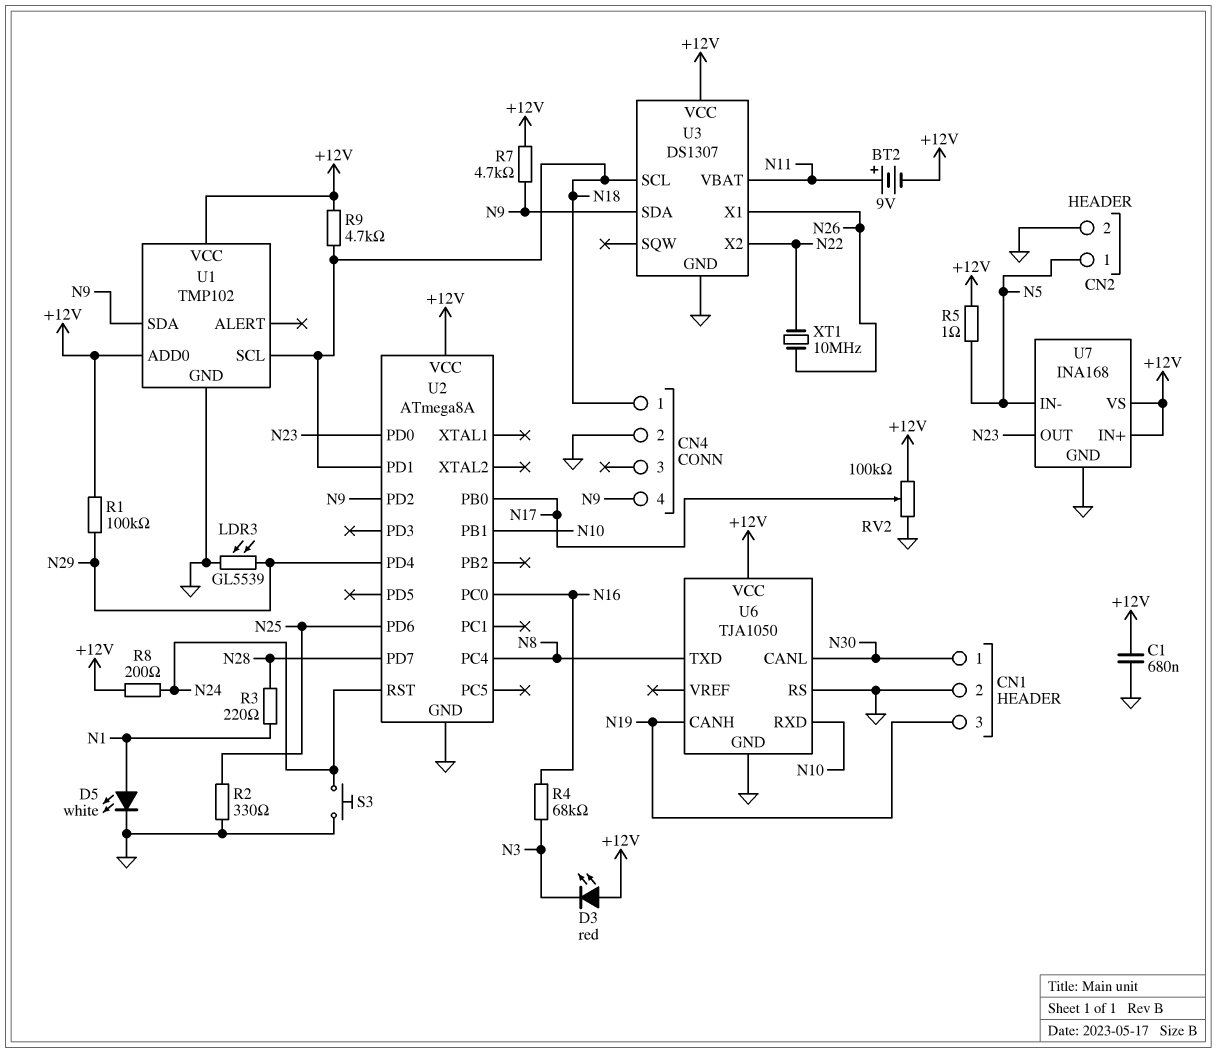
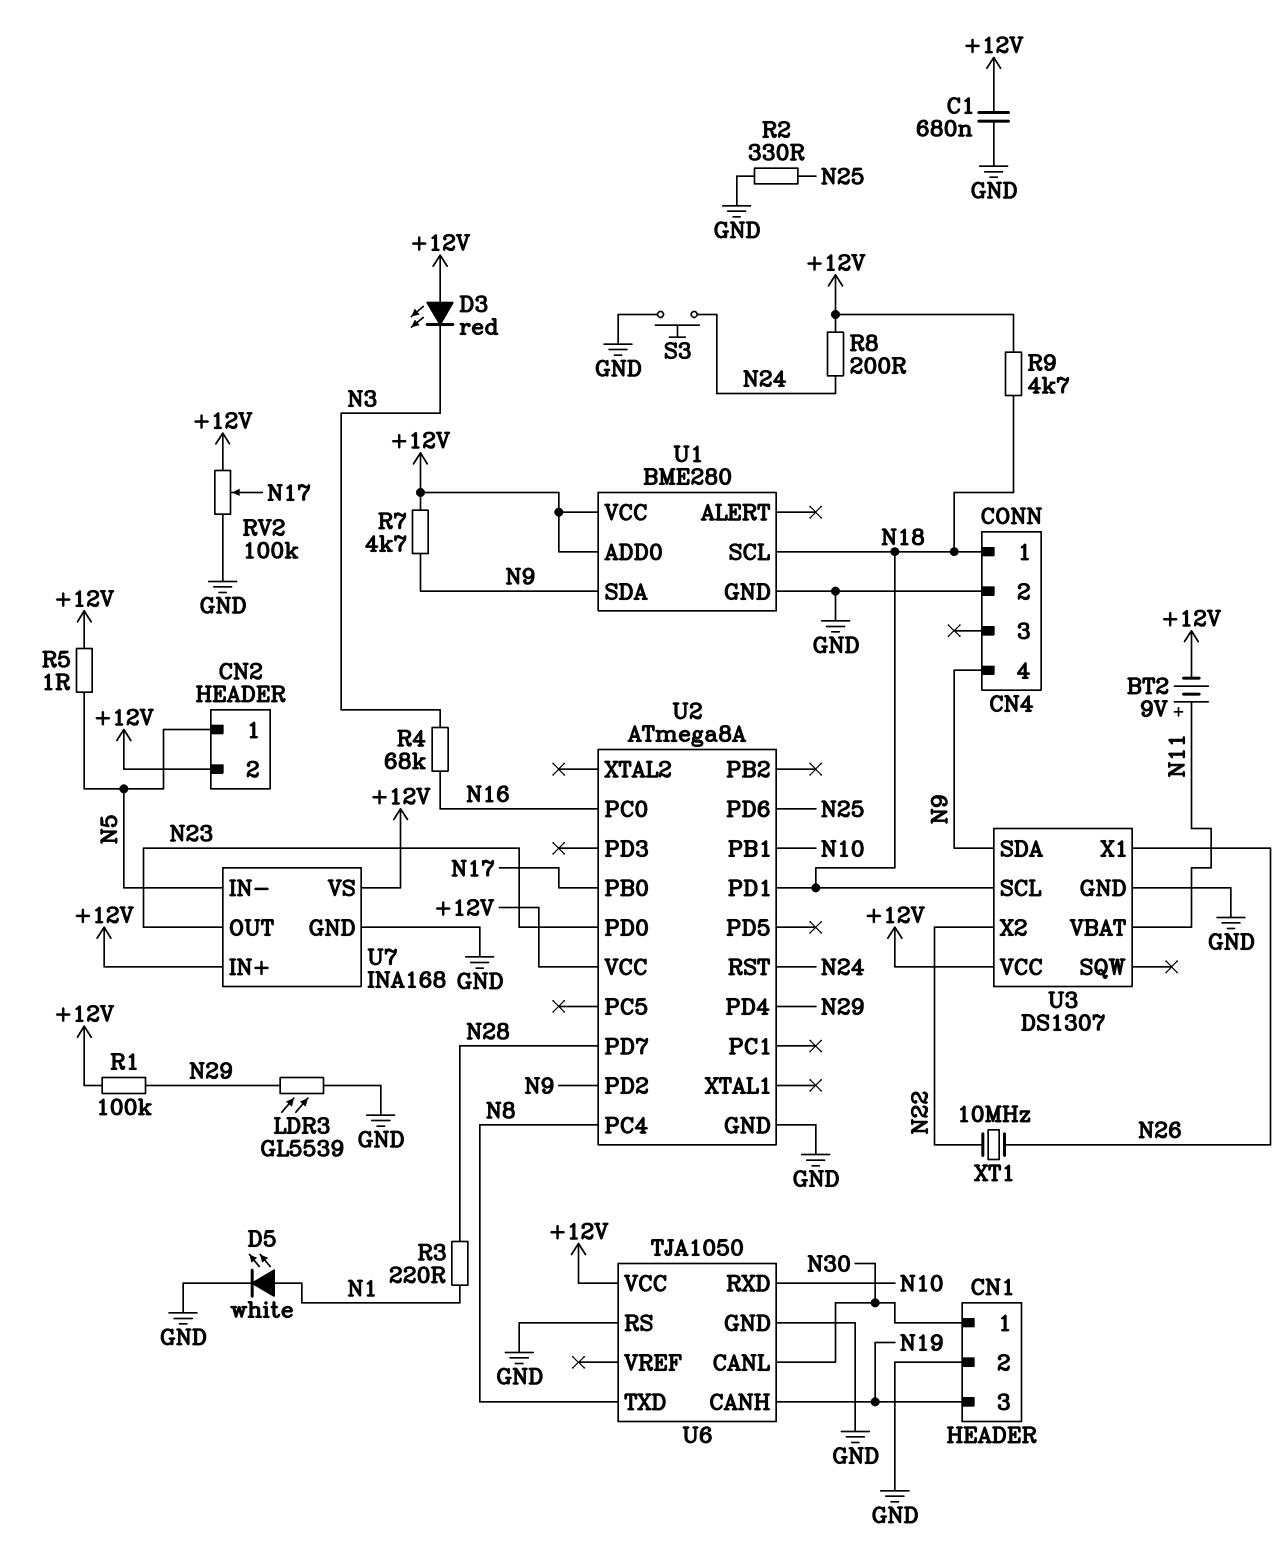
CN2 pin 2: GND -> +12V
U1: TMP102 -> BME280

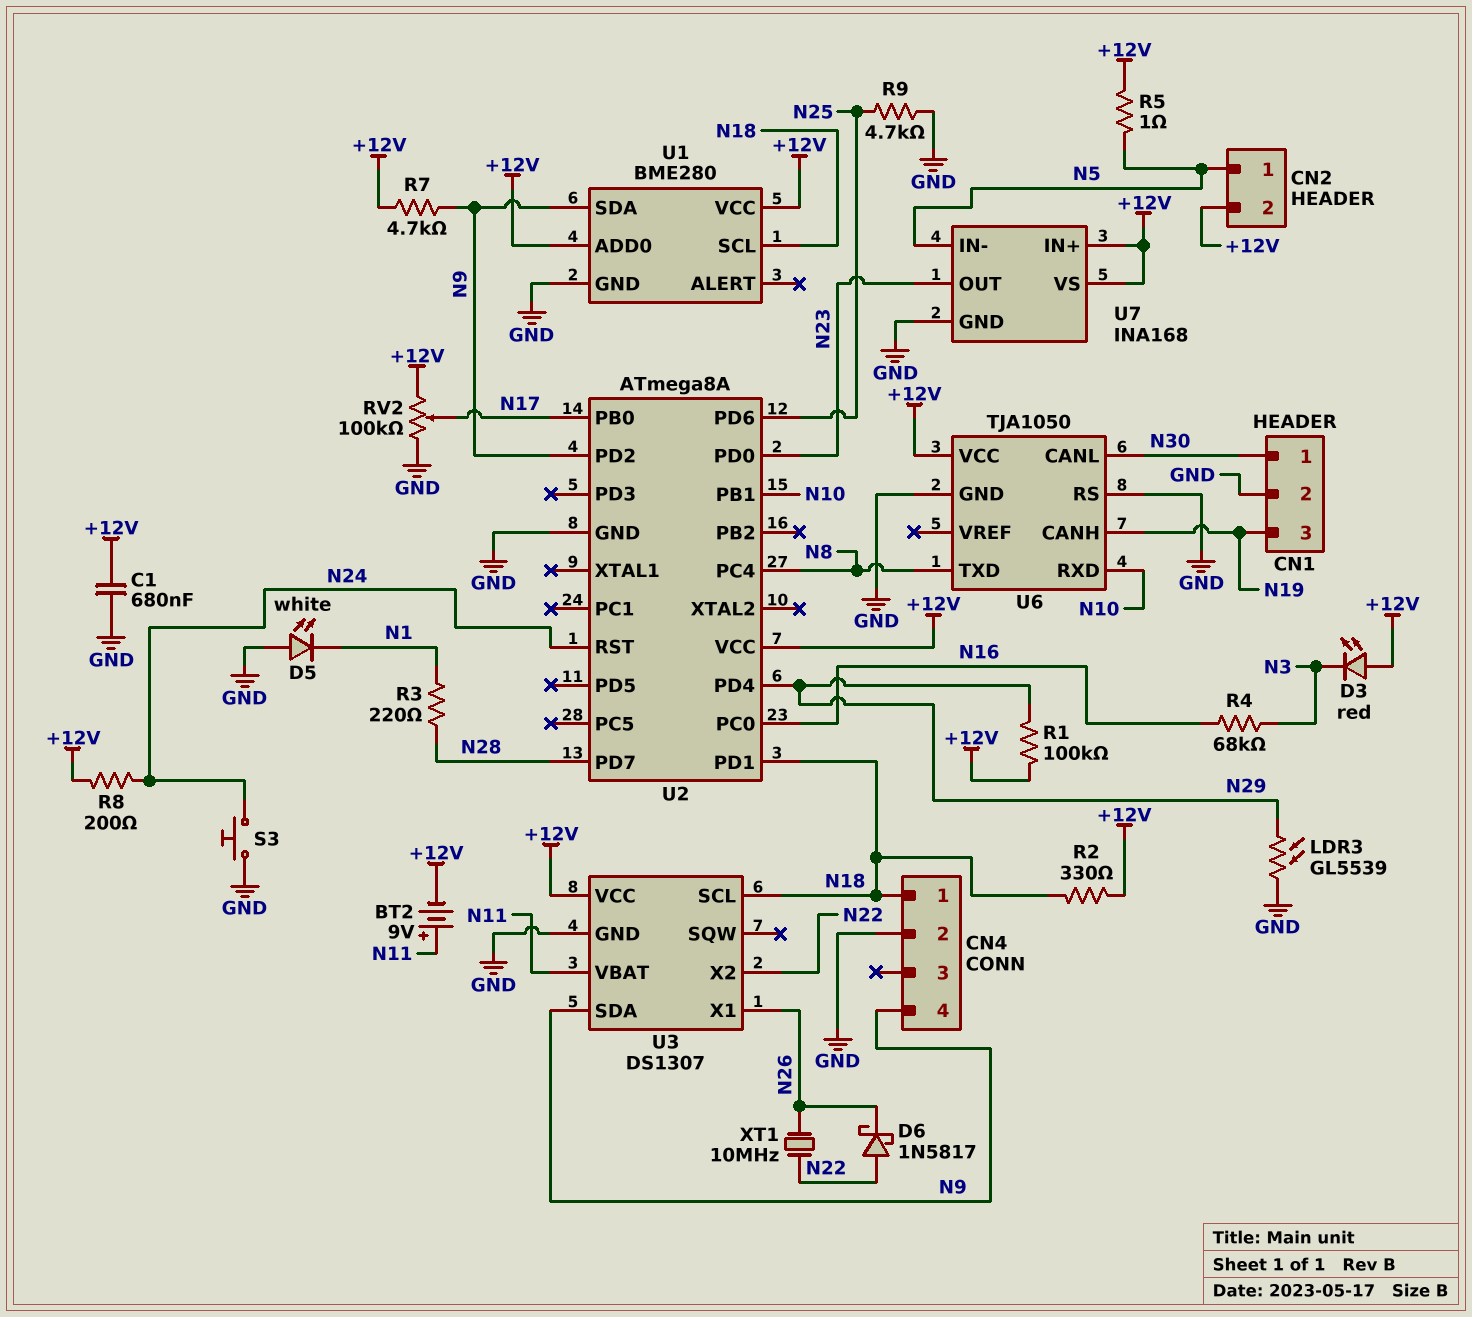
D5: LED white (A N1, K GND) -> LED white (A GND, K N1)
D6: none -> schottky 1N5817 (A N22, K N26)
R2: 330 (GND, N25) -> 330 (+12V, N18)
R9: 4.7k (+12V, N18) -> 4.7k (GND, N25)

